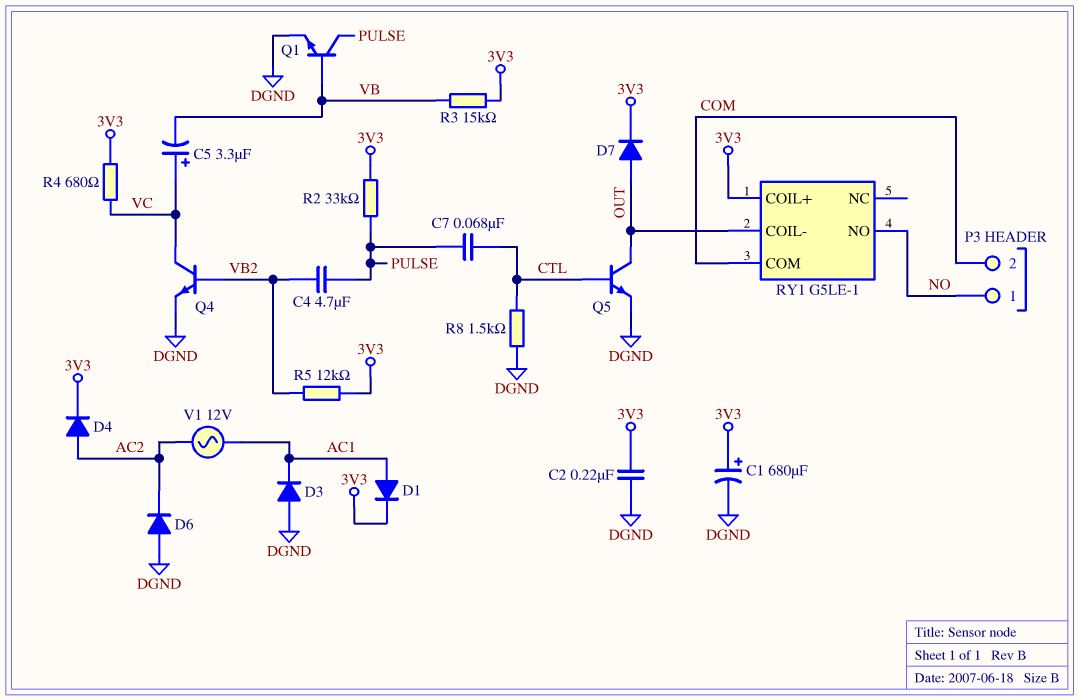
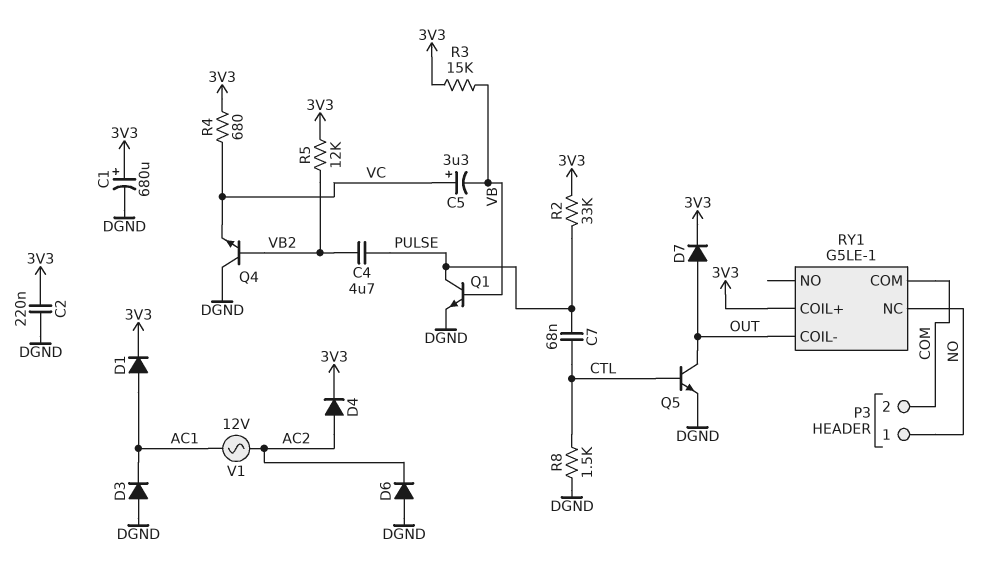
Q4: NPN (B VB2, C VC, E DGND) -> NPN (B VB2, C DGND, E VC)
RY1 pin NC: none -> NO
RY1 pin NO: NO -> none

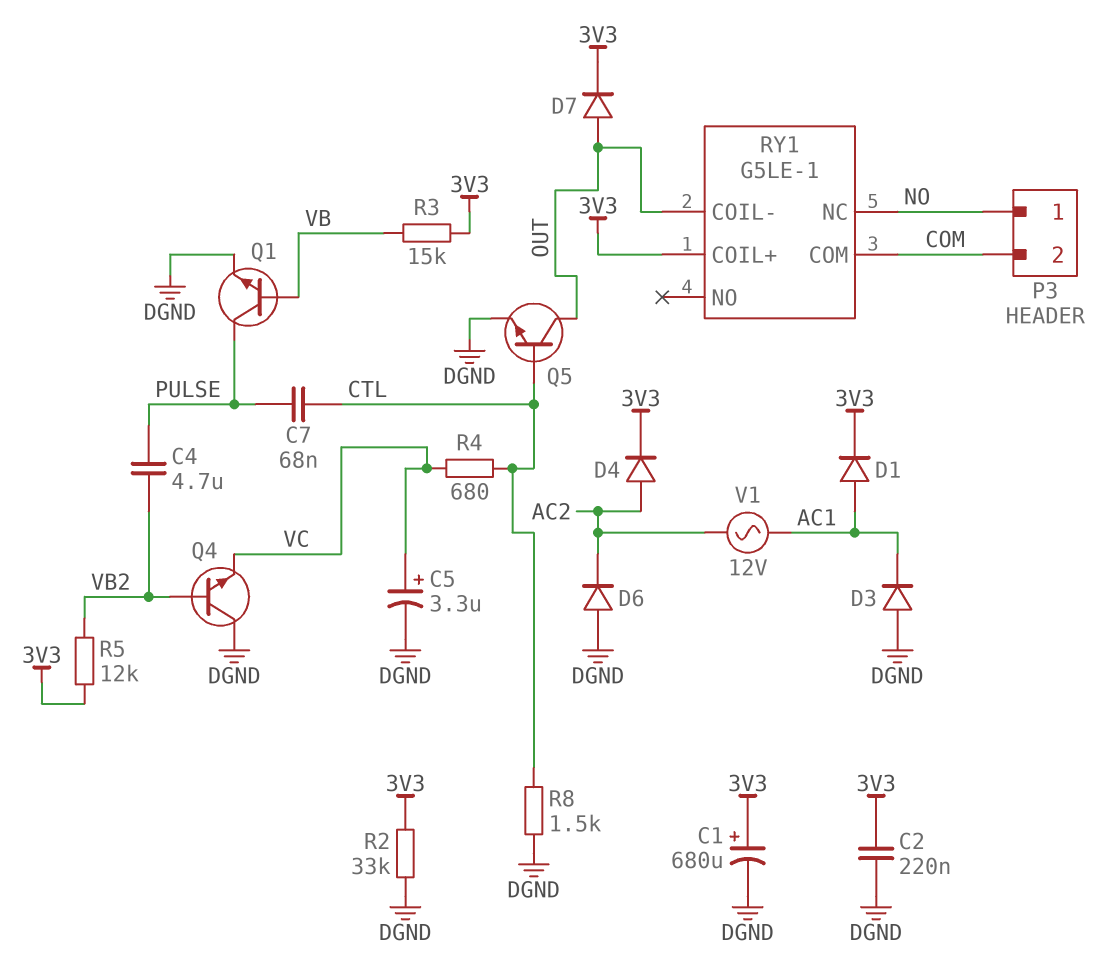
C5: 3.3uF (plus VC, minus VB) -> 3.3uF (plus VC, minus DGND)
R2: 33k (3V3, PULSE) -> 33k (3V3, DGND)
R4: 680 (3V3, VC) -> 680 (CTL, VC)

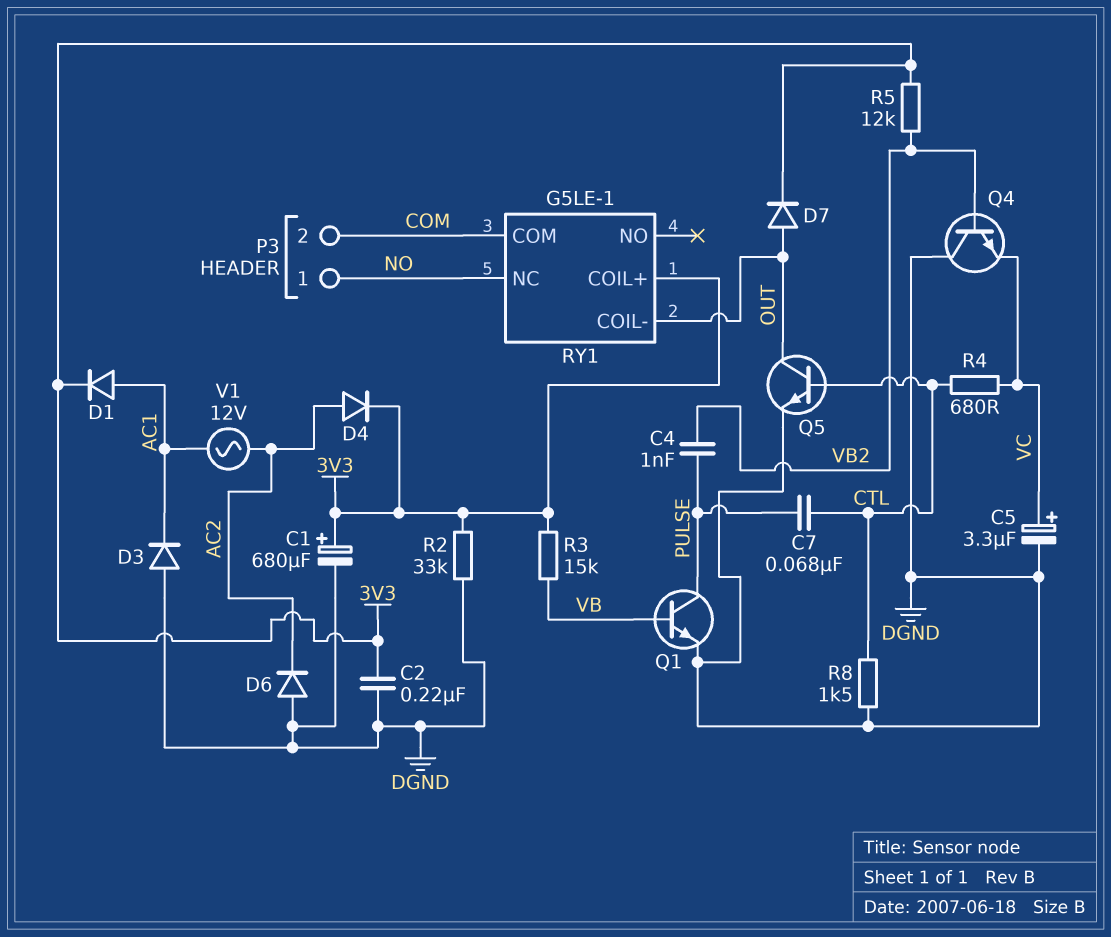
C4: 4.7uF (PULSE, VB2) -> 1nF (PULSE, VB2)

